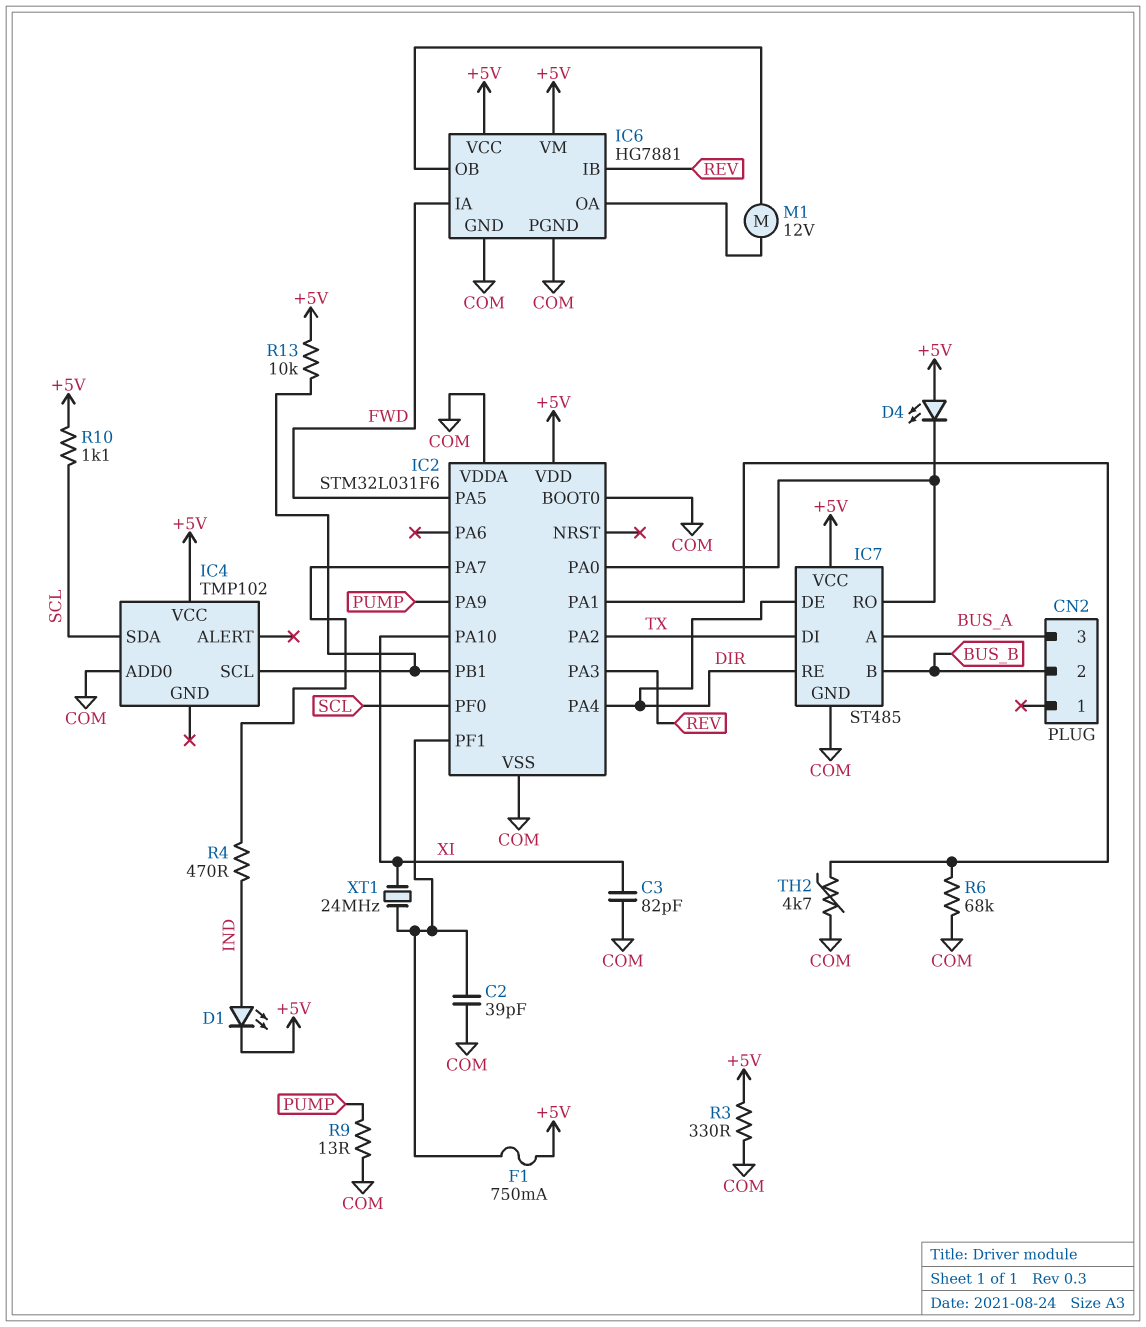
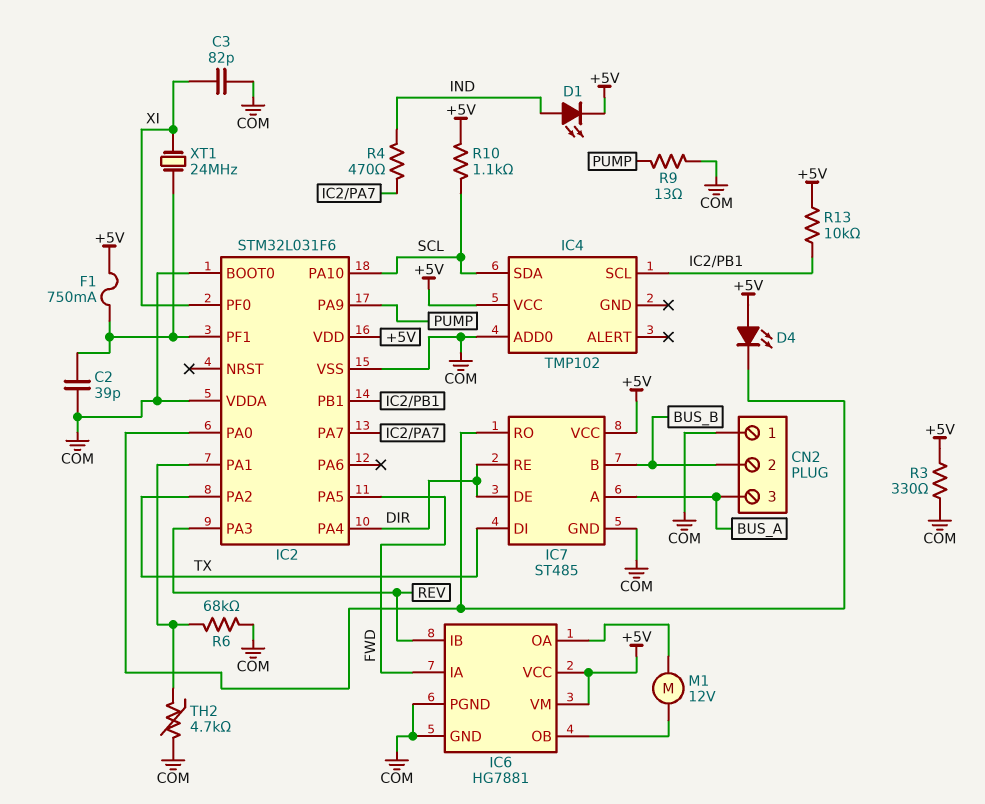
CN2 pin 1: none -> COM
IC2 pin PA10: XI -> SCL
IC2 pin PF0: SCL -> XI

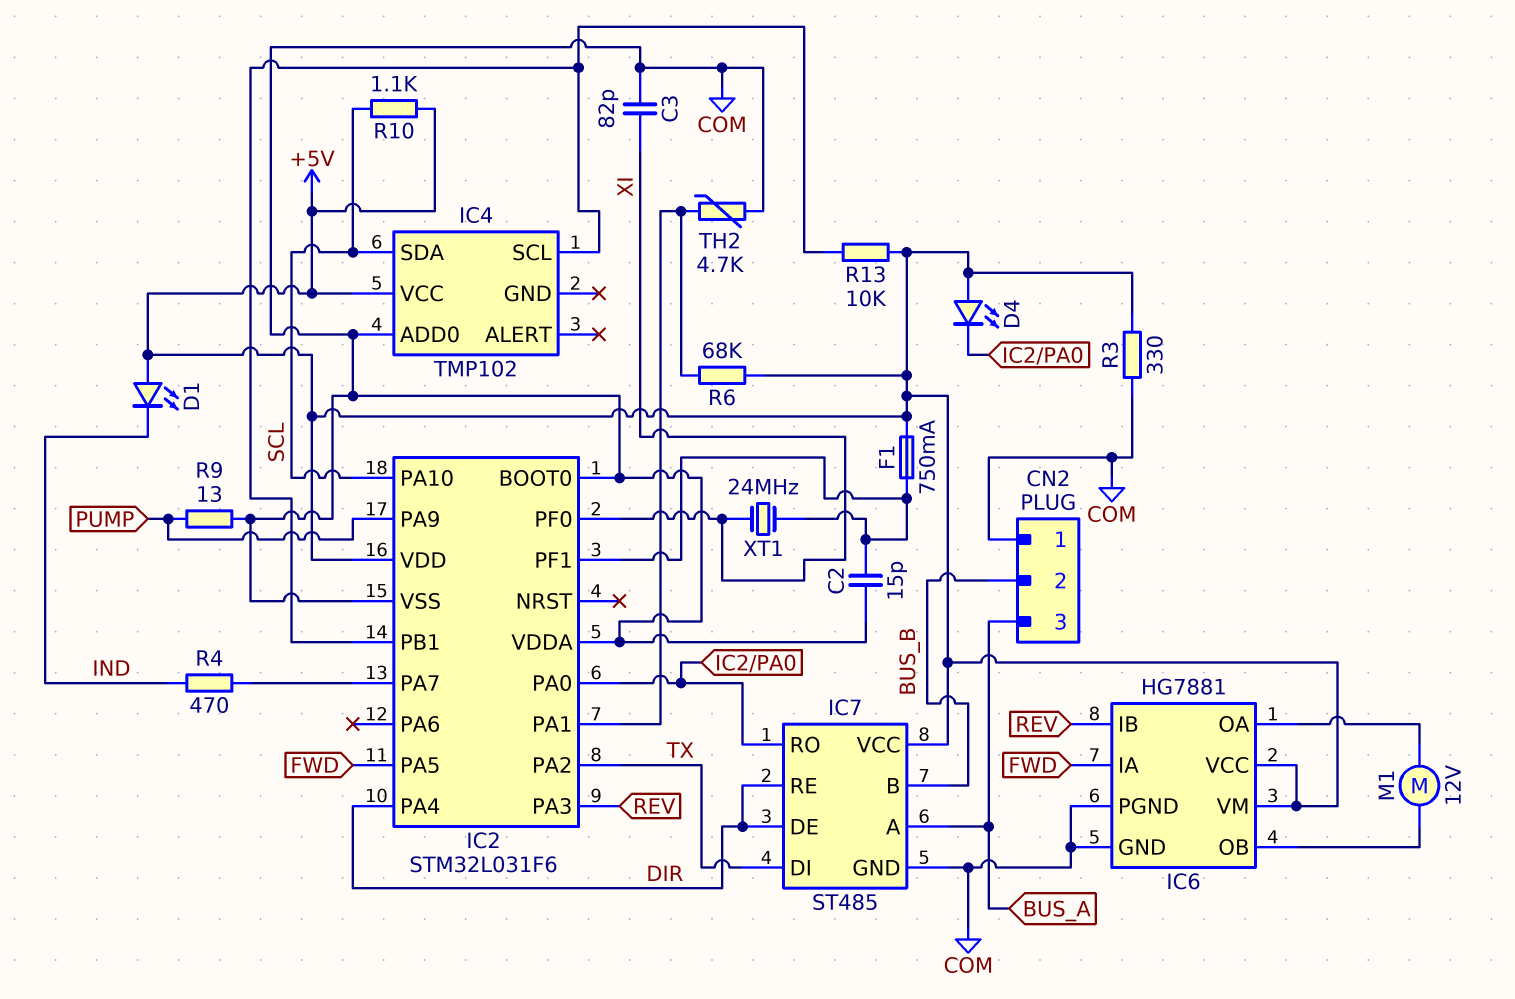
C2: 39pF (COM, IC2/PF1) -> 15pF (COM, IC2/PF1)
D1: LED (A IND, K +5V) -> LED (A +5V, K IND)
R6: 68k (COM, IC2/PA1) -> 68k (+5V, IC2/PA1)

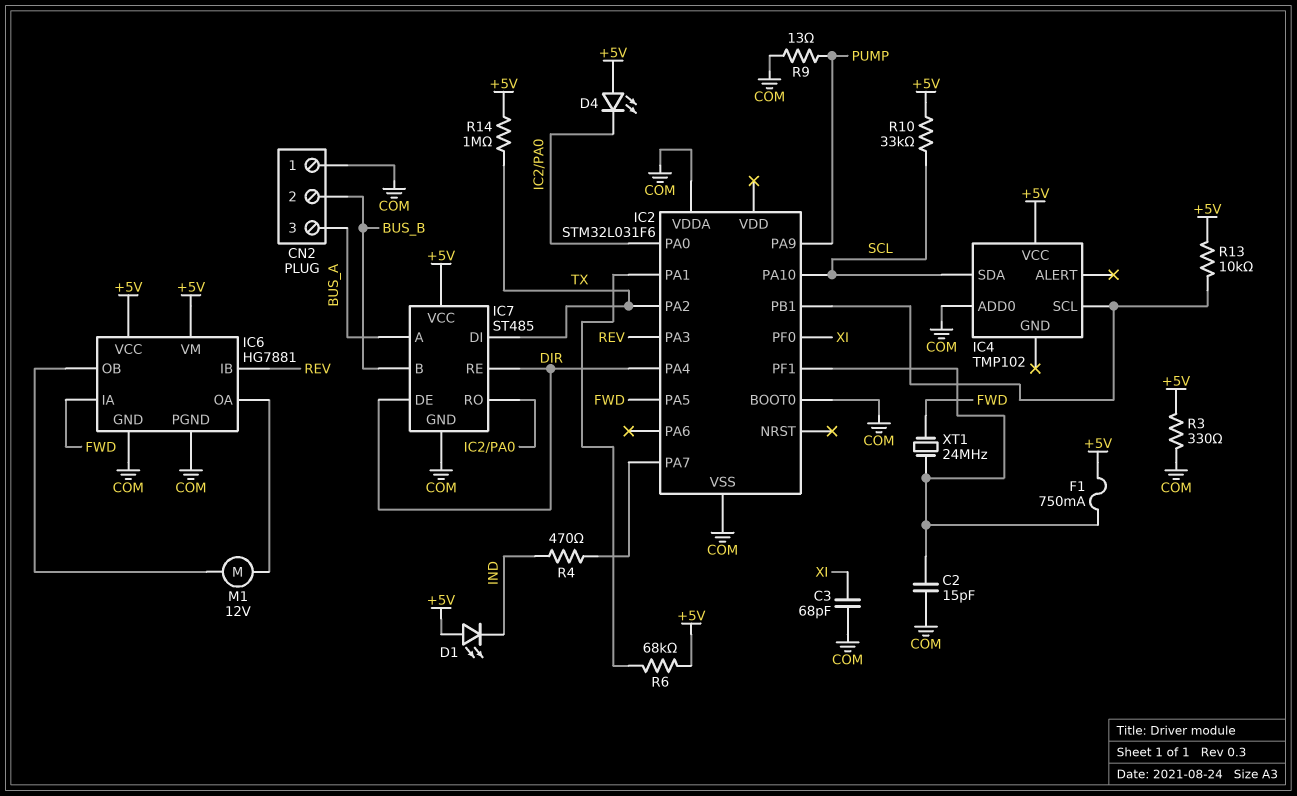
C3: 82pF (COM, XI) -> 68pF (COM, XI)
IC2 pin VDD: +5V -> none
R10: 1.1k (+5V, SCL) -> 33k (+5V, SCL)
R14: none -> 1M (+5V, TX)
TH2: 4.7k (COM, IC2/PA1) -> none
XT1: 24MHz (IC2/PF1, XI) -> 24MHz (FWD, IC2/PF1)

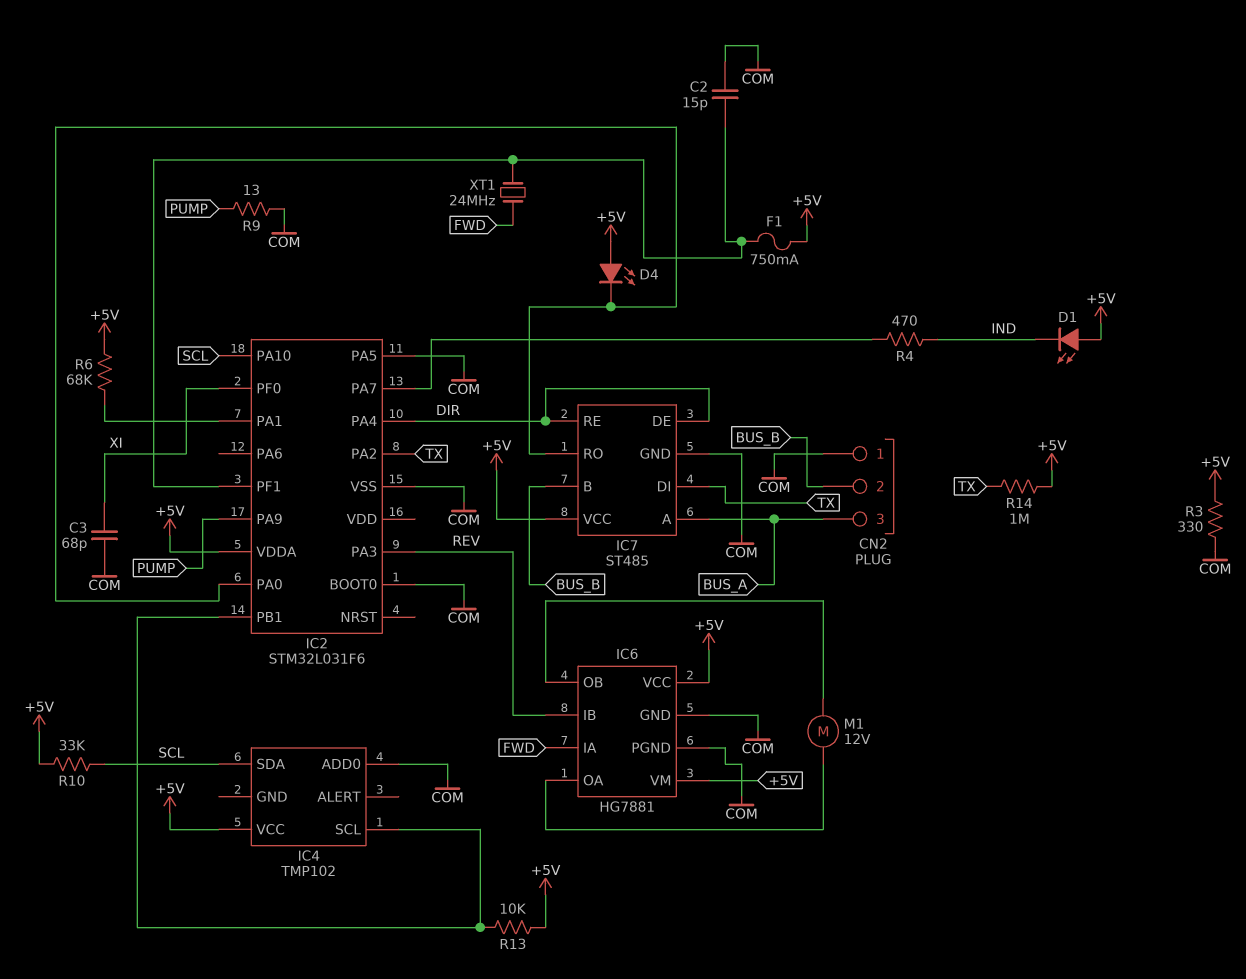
IC2 pin PA5: FWD -> COM
IC2 pin VDDA: COM -> +5V

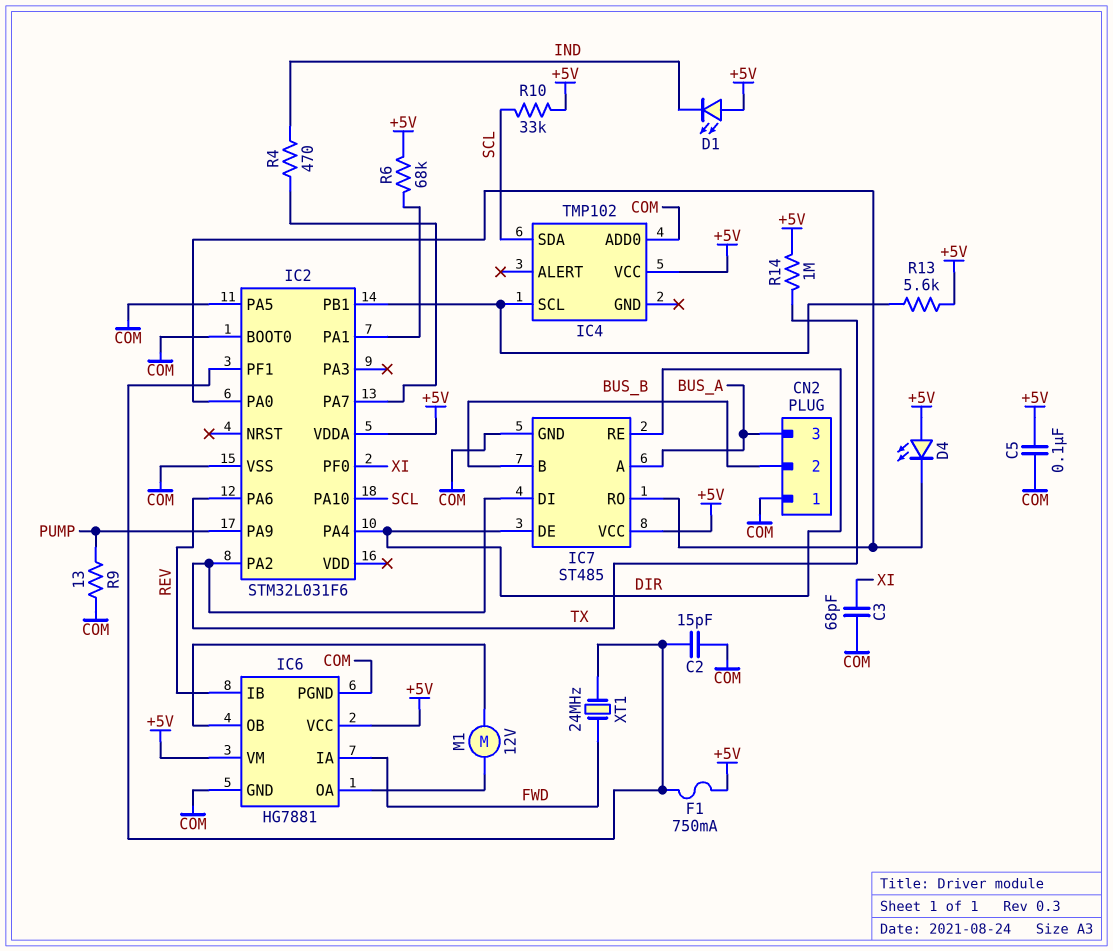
C5: none -> 100nF (+5V, COM)
IC2 pin PA3: REV -> none
IC2 pin PA6: none -> REV
R3: 330 (+5V, COM) -> none
R13: 10k (+5V, IC2/PB1) -> 5.6k (+5V, IC2/PB1)

